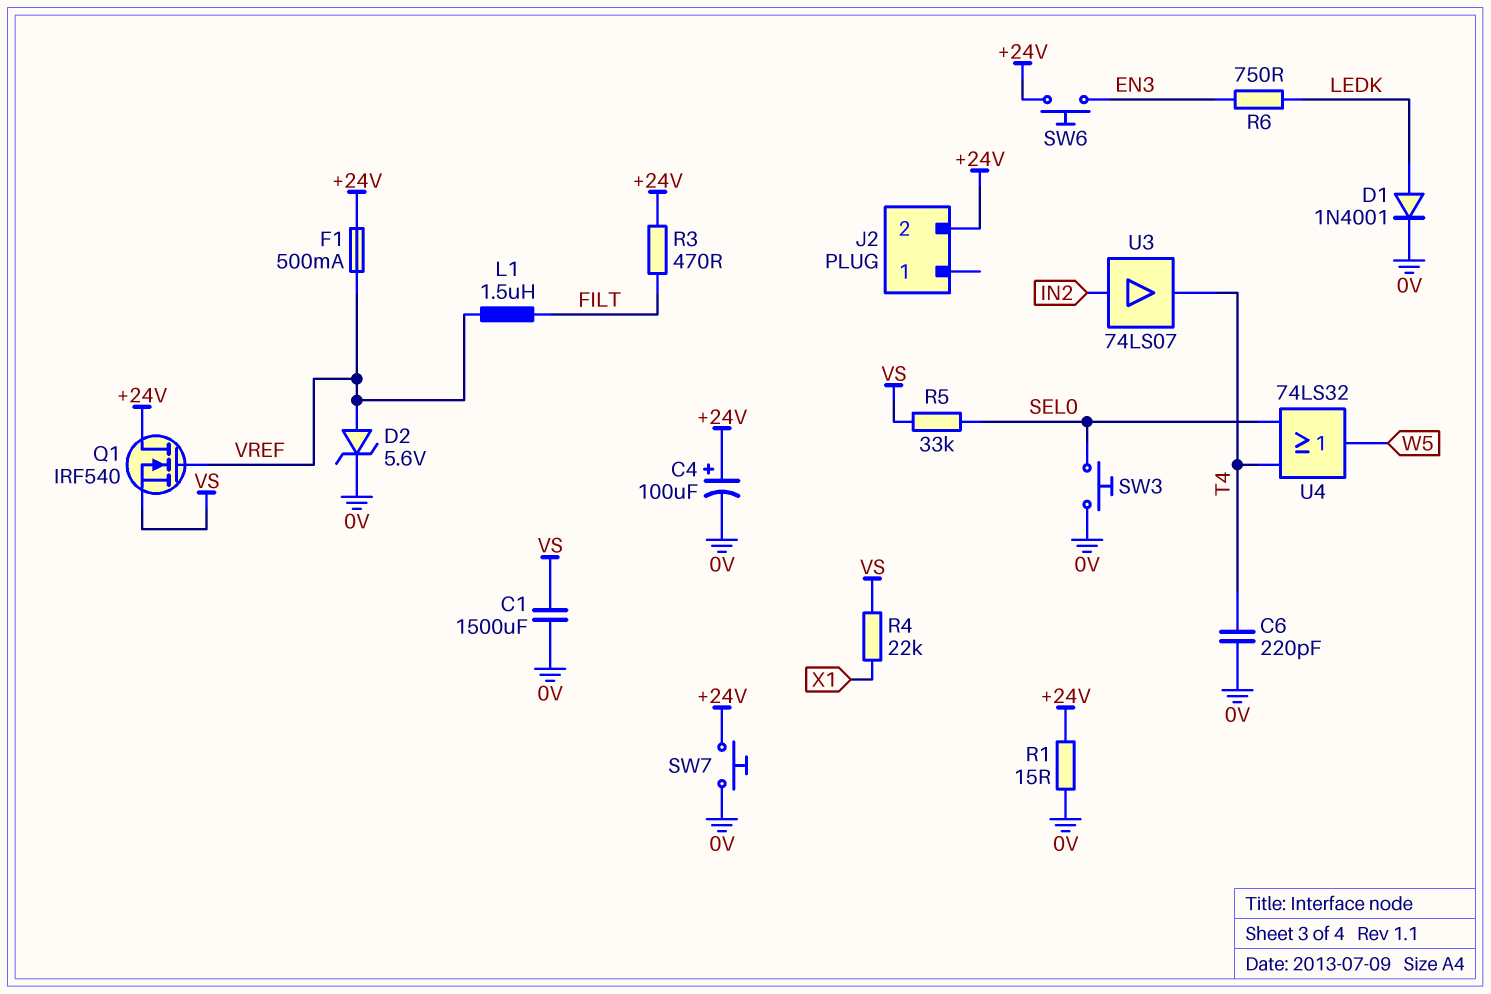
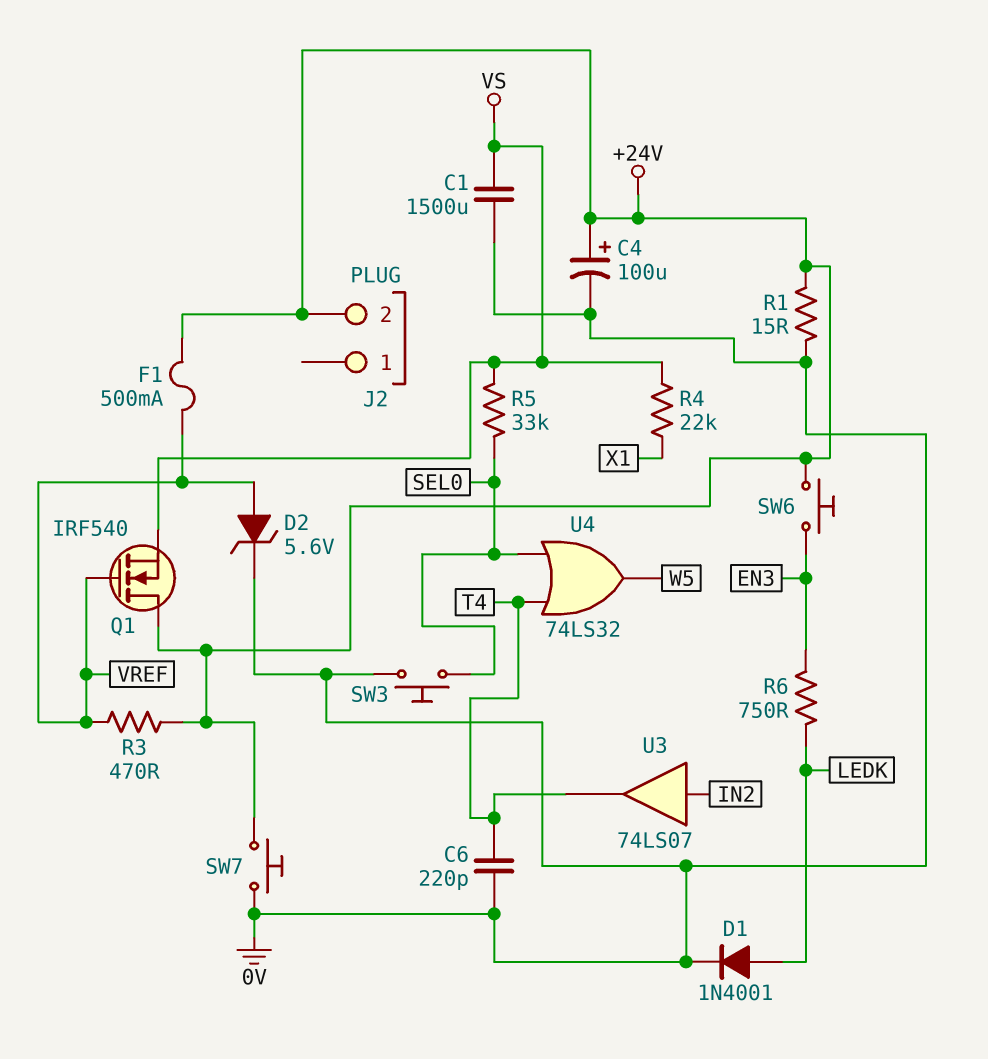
L1: 1.5uH (FILT, VREF) -> none
R3: 470 (+24V, FILT) -> 470 (+24V, VREF)

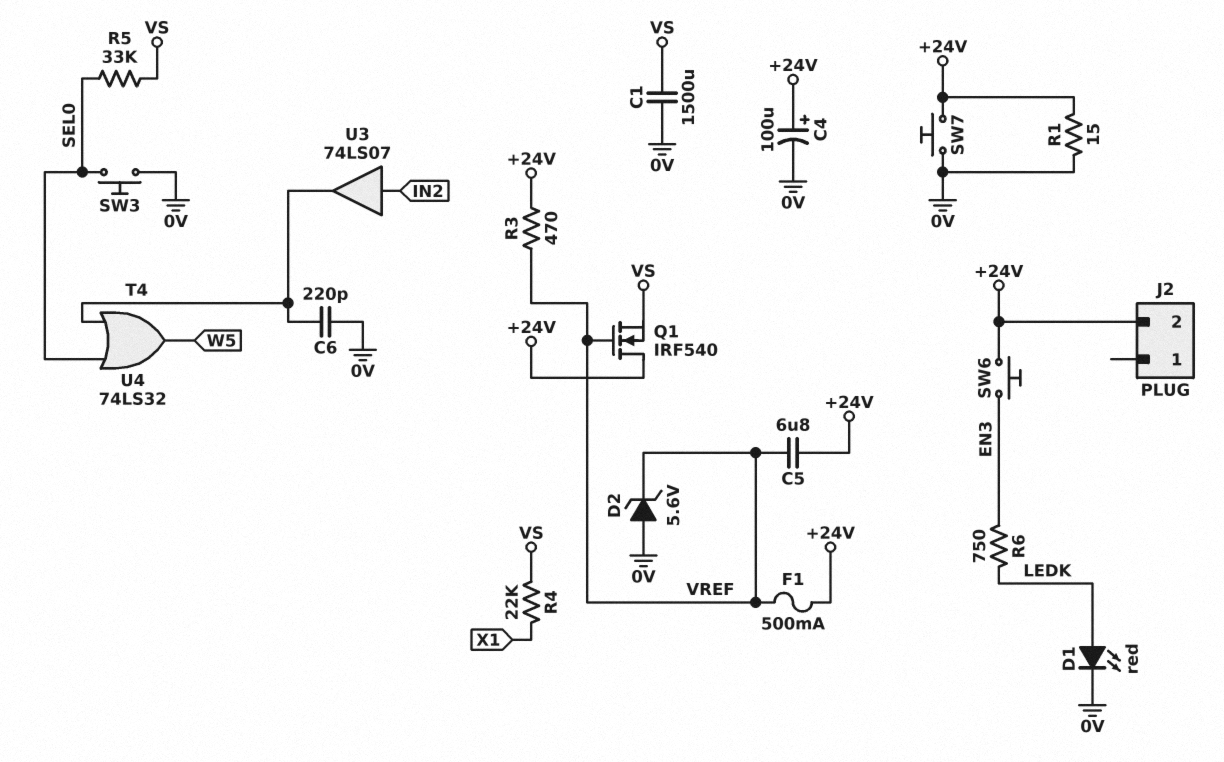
C5: none -> 6.8uF (+24V, VREF)
D1: diode 1N4001 (A LEDK, K 0V) -> LED red (A LEDK, K 0V)
D2: zener 5.6V (A VREF, K 0V) -> zener 5.6V (A 0V, K VREF)

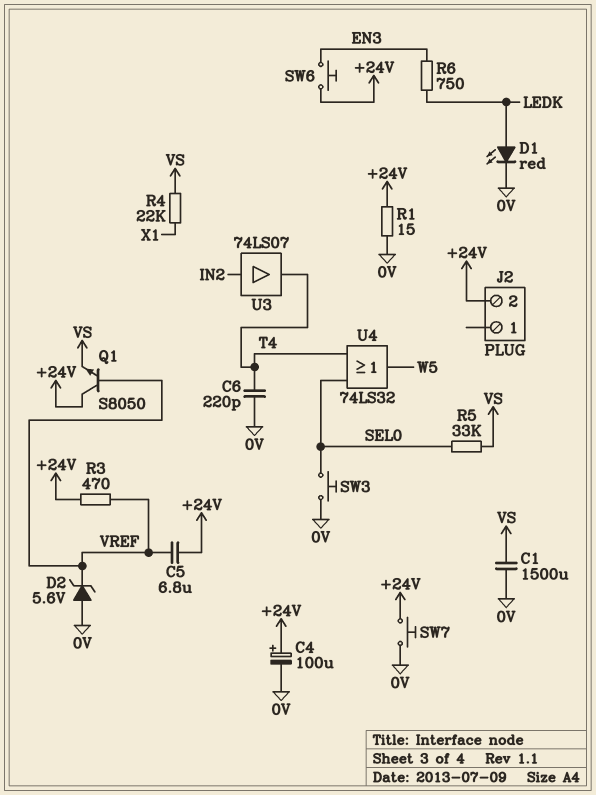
F1: 500mA (+24V, VREF) -> none
Q1: NMOS IRF540 (G VREF, D +24V, S VS) -> NPN S8050 (B VREF, C +24V, E VS)

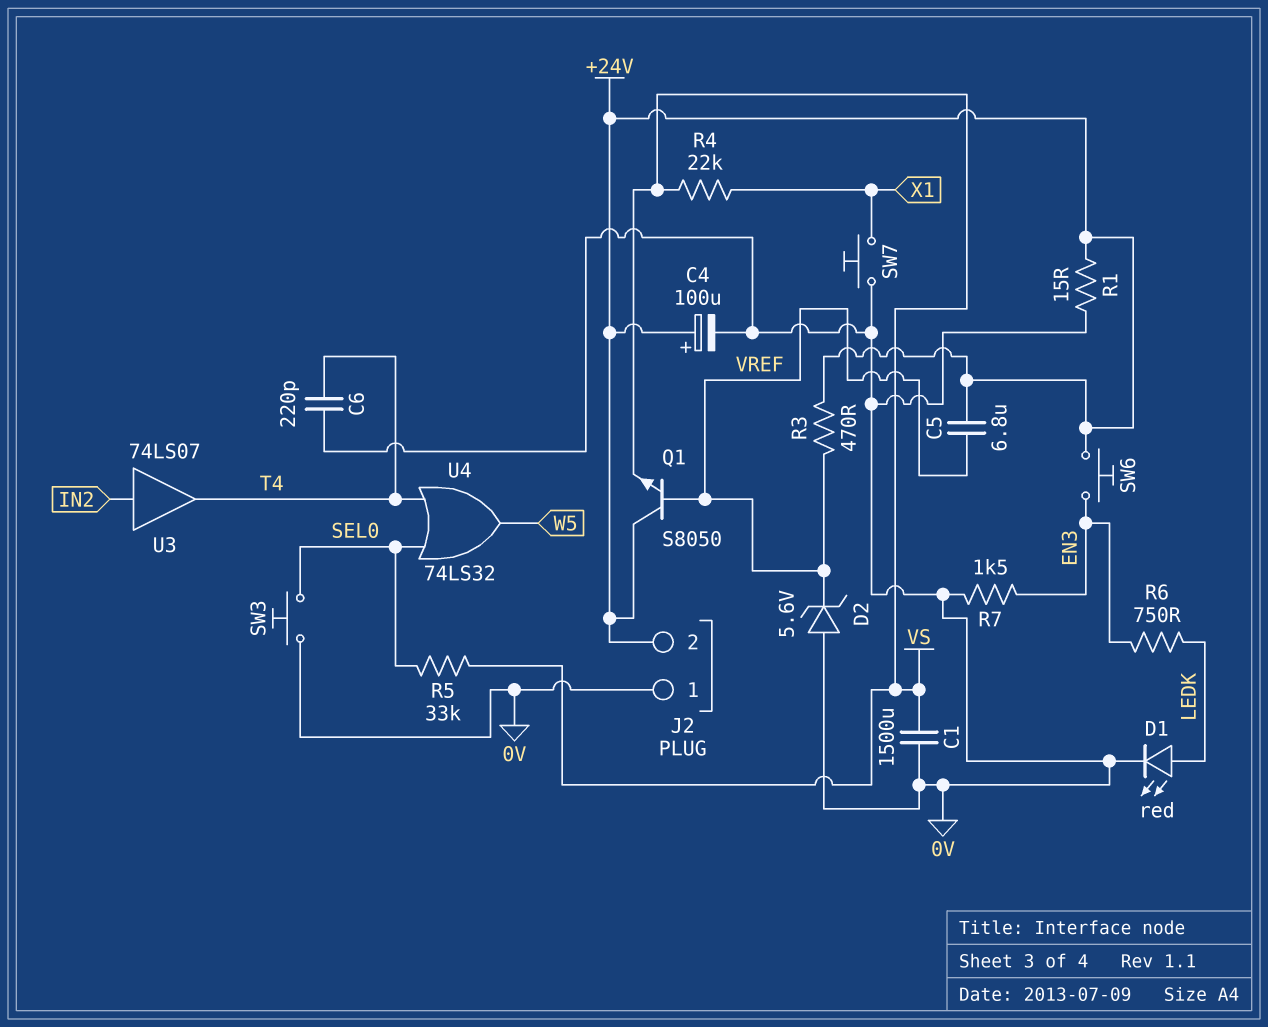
J2 pin 1: none -> 0V
R7: none -> 1.5k (0V, EN3)
SW7: button (+24V, 0V) -> button (0V, X1)

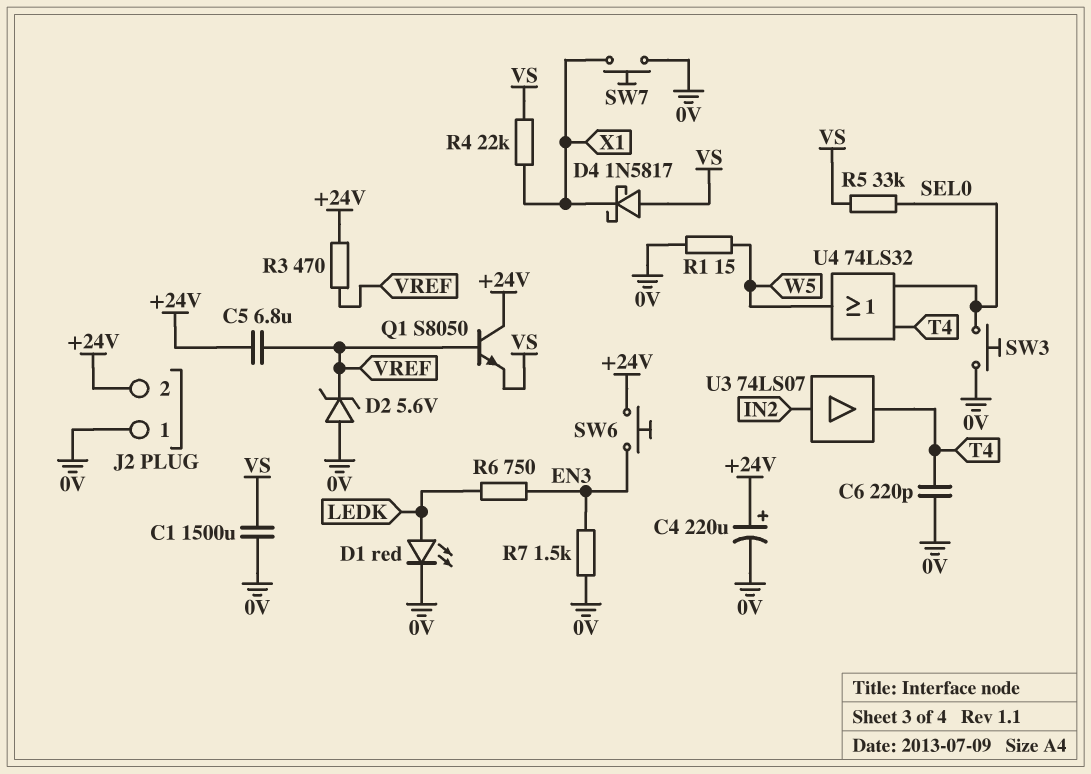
C4: 100uF (plus +24V, minus 0V) -> 220uF (plus +24V, minus 0V)
D4: none -> schottky 1N5817 (A VS, K X1)
R1: 15 (+24V, 0V) -> 15 (0V, W5)

